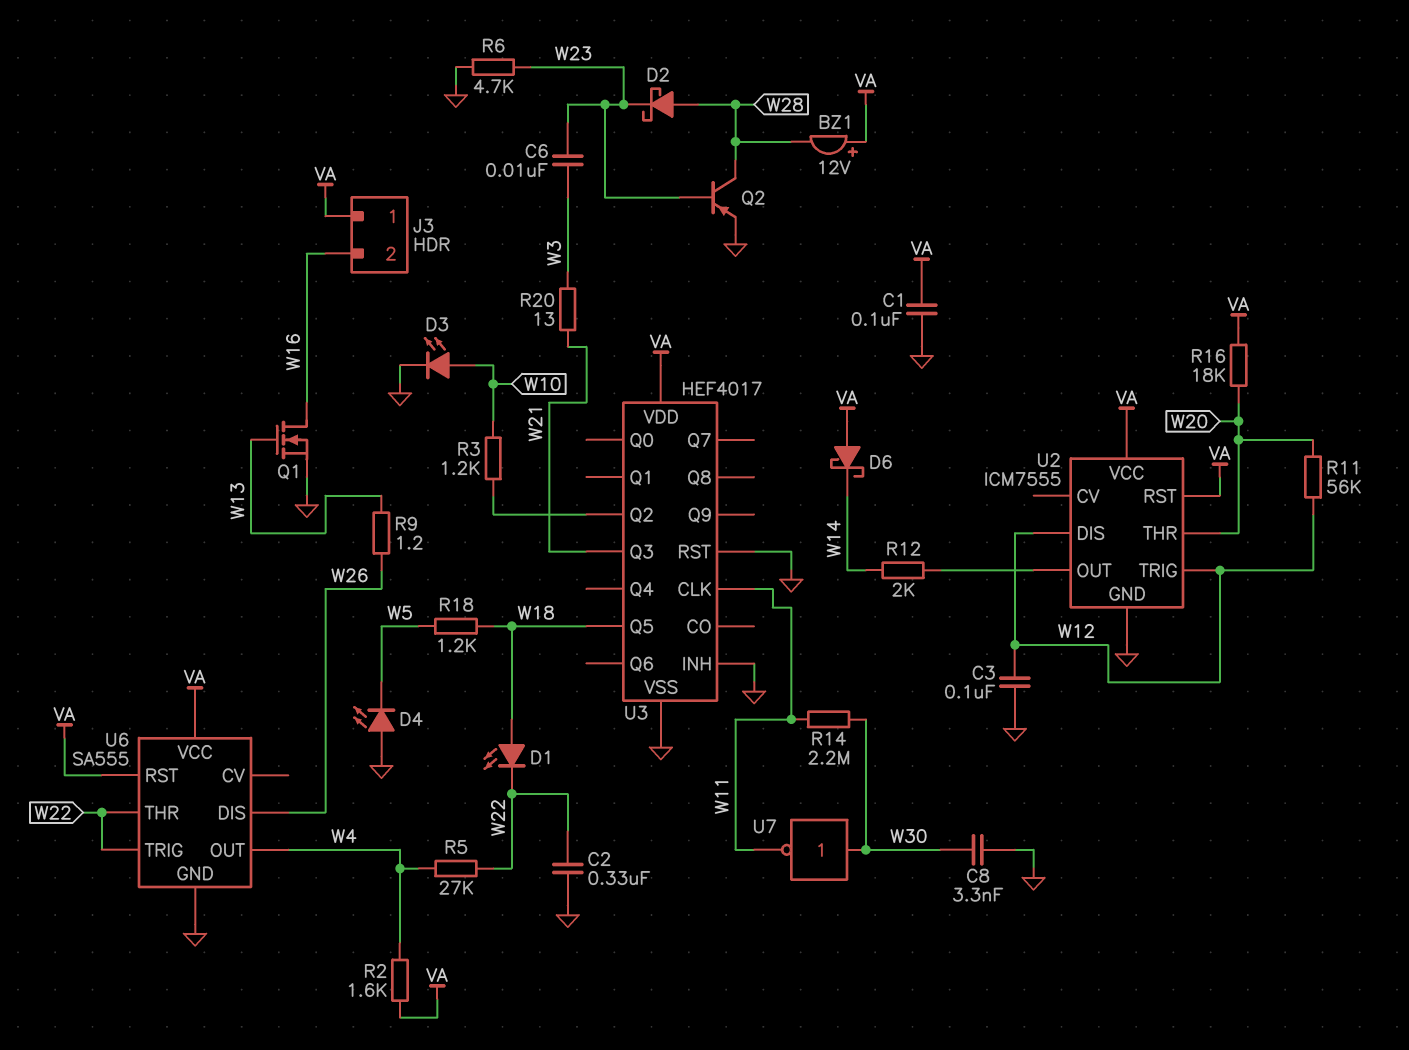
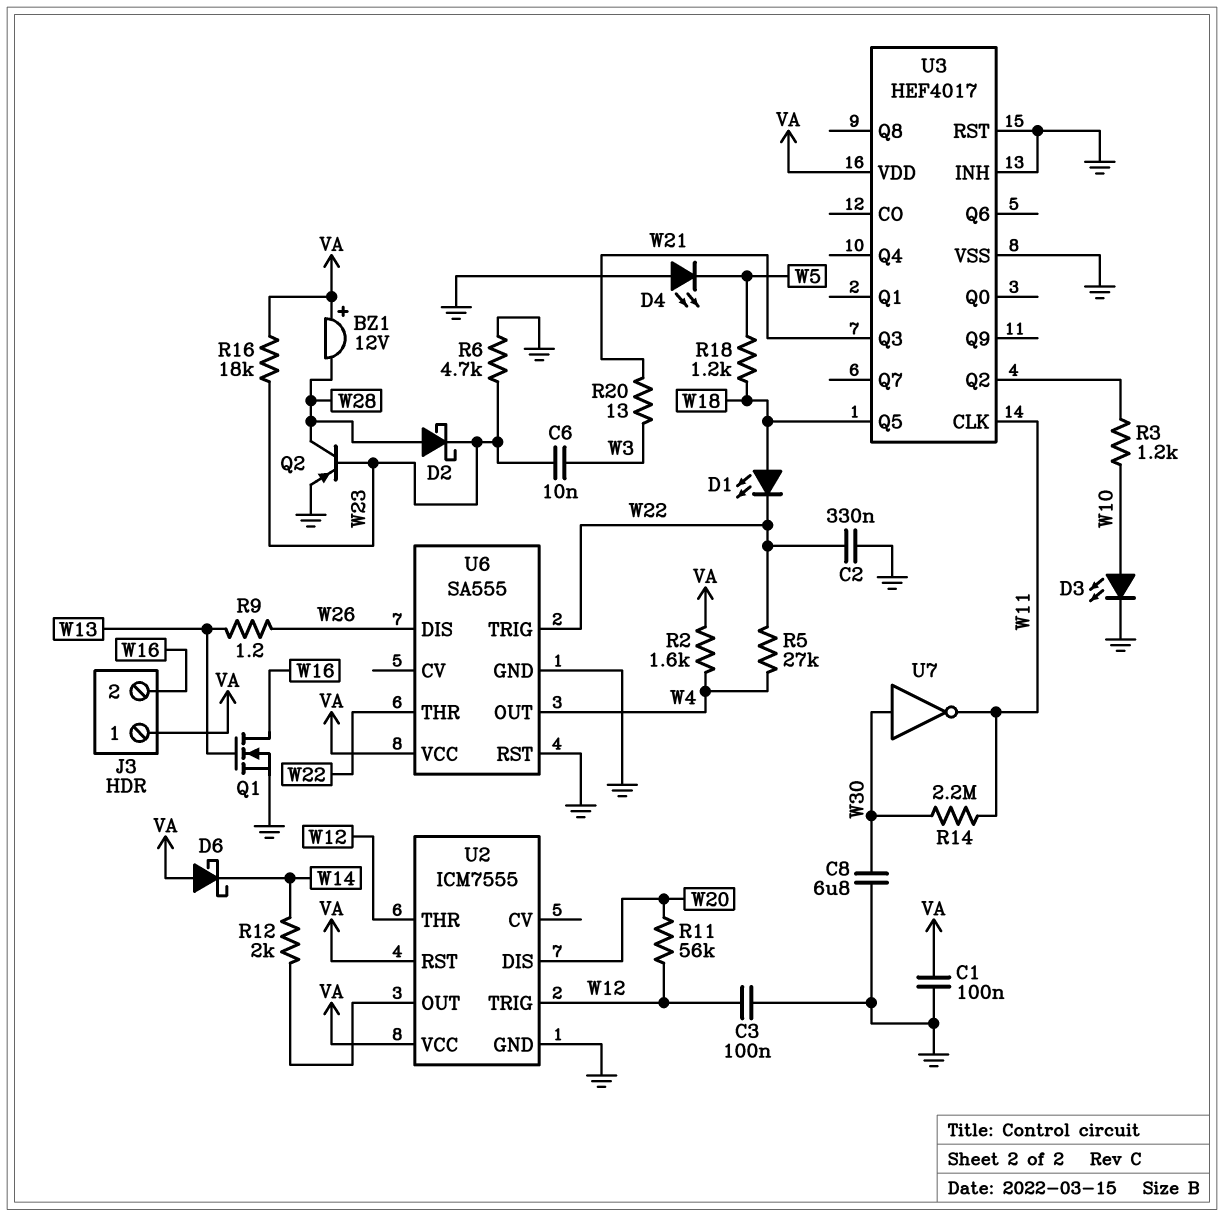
C8: 3.3nF (GND, W30) -> 6.8uF (GND, W30)
R16: 18k (VA, W20) -> 18k (VA, W23)
U2 pin DIS: W12 -> W20
U2 pin THR: W20 -> W12
U6 pin RST: VA -> GND

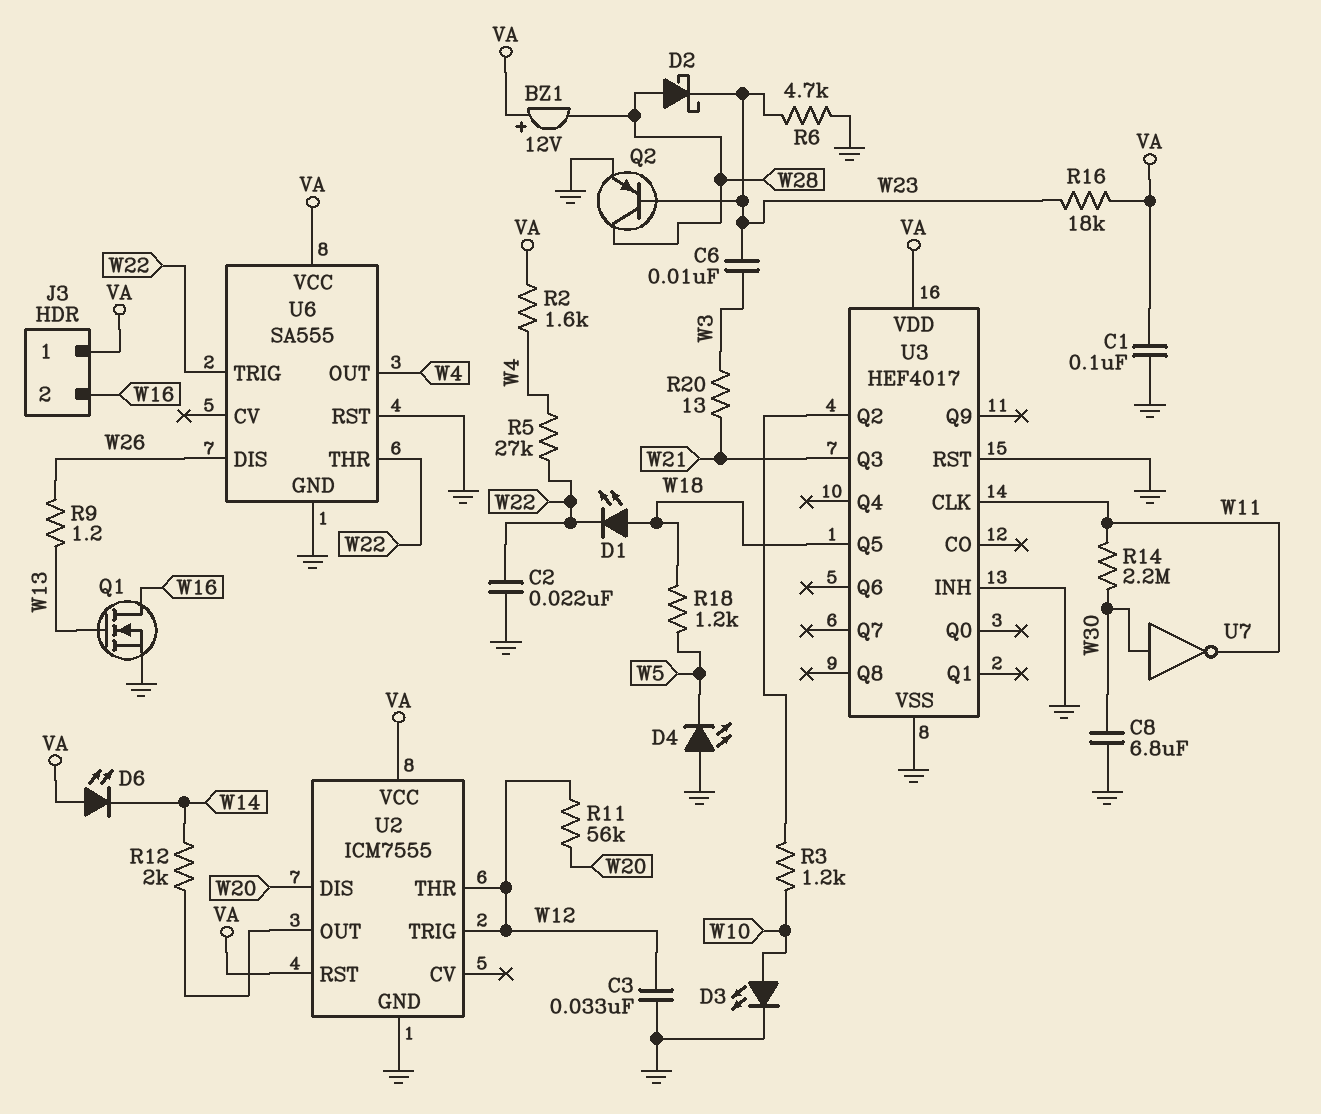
C2: 330nF (GND, W22) -> 22nF (GND, W22)
C3: 100nF (GND, W12) -> 33nF (GND, W12)
D6: schottky (A VA, K W14) -> LED (A VA, K W14)

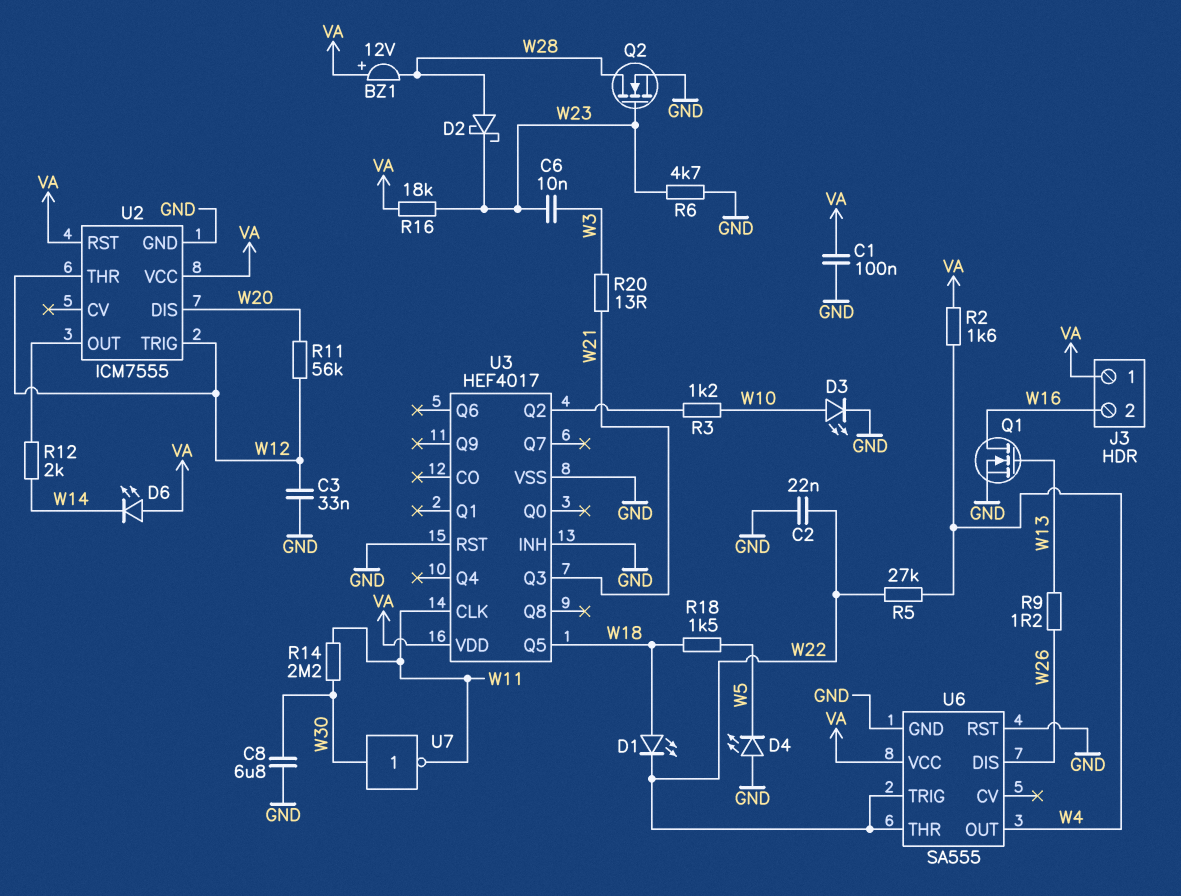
Q2: PNP (B W23, C W28, E GND) -> NMOS (G W23, D W28, S GND)
R18: 1.2k (W5, W18) -> 1.5k (W5, W18)

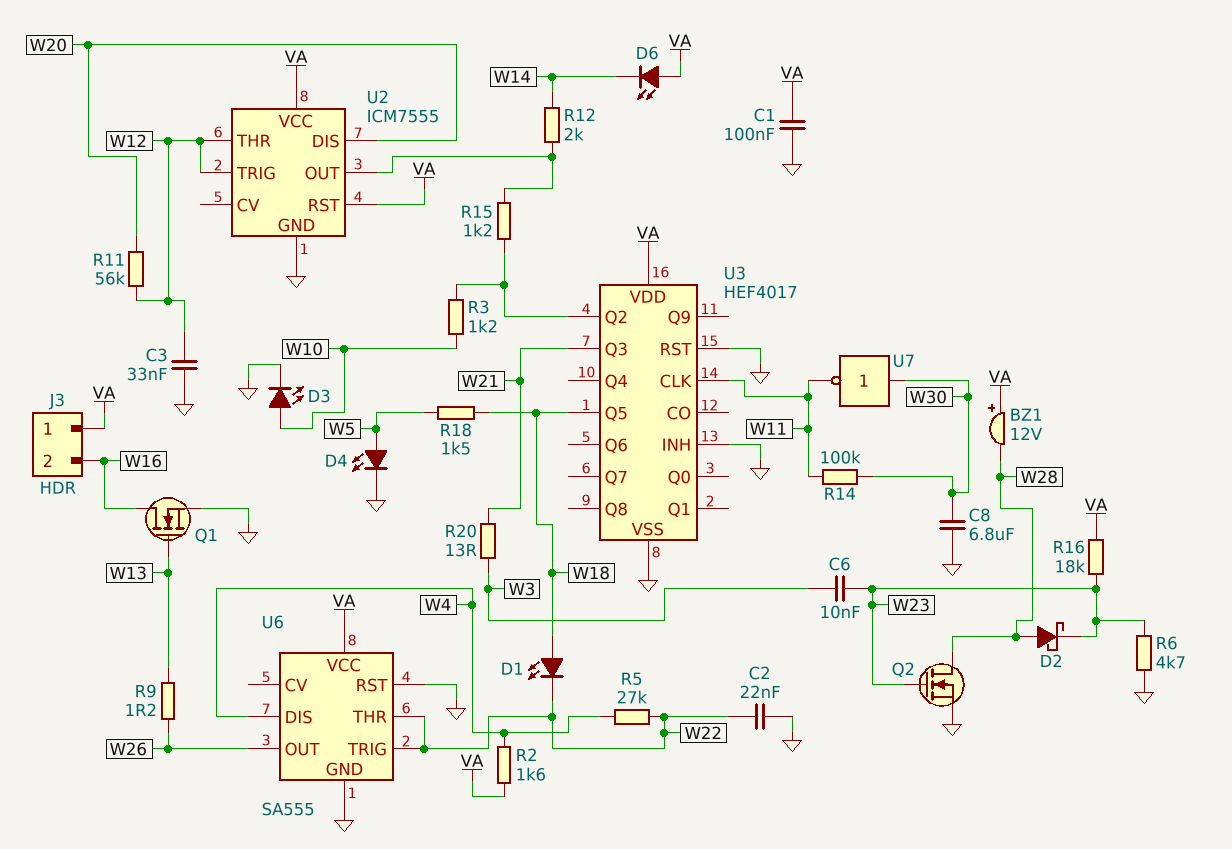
D4: LED (A GND, K W5) -> LED (A W5, K GND)
R14: 2.2M (W11, W30) -> 100k (W11, W30)
R15: none -> 1.2k (U2/OUT, U3/Q2)
U6 pin DIS: W26 -> W4
U6 pin OUT: W4 -> W26

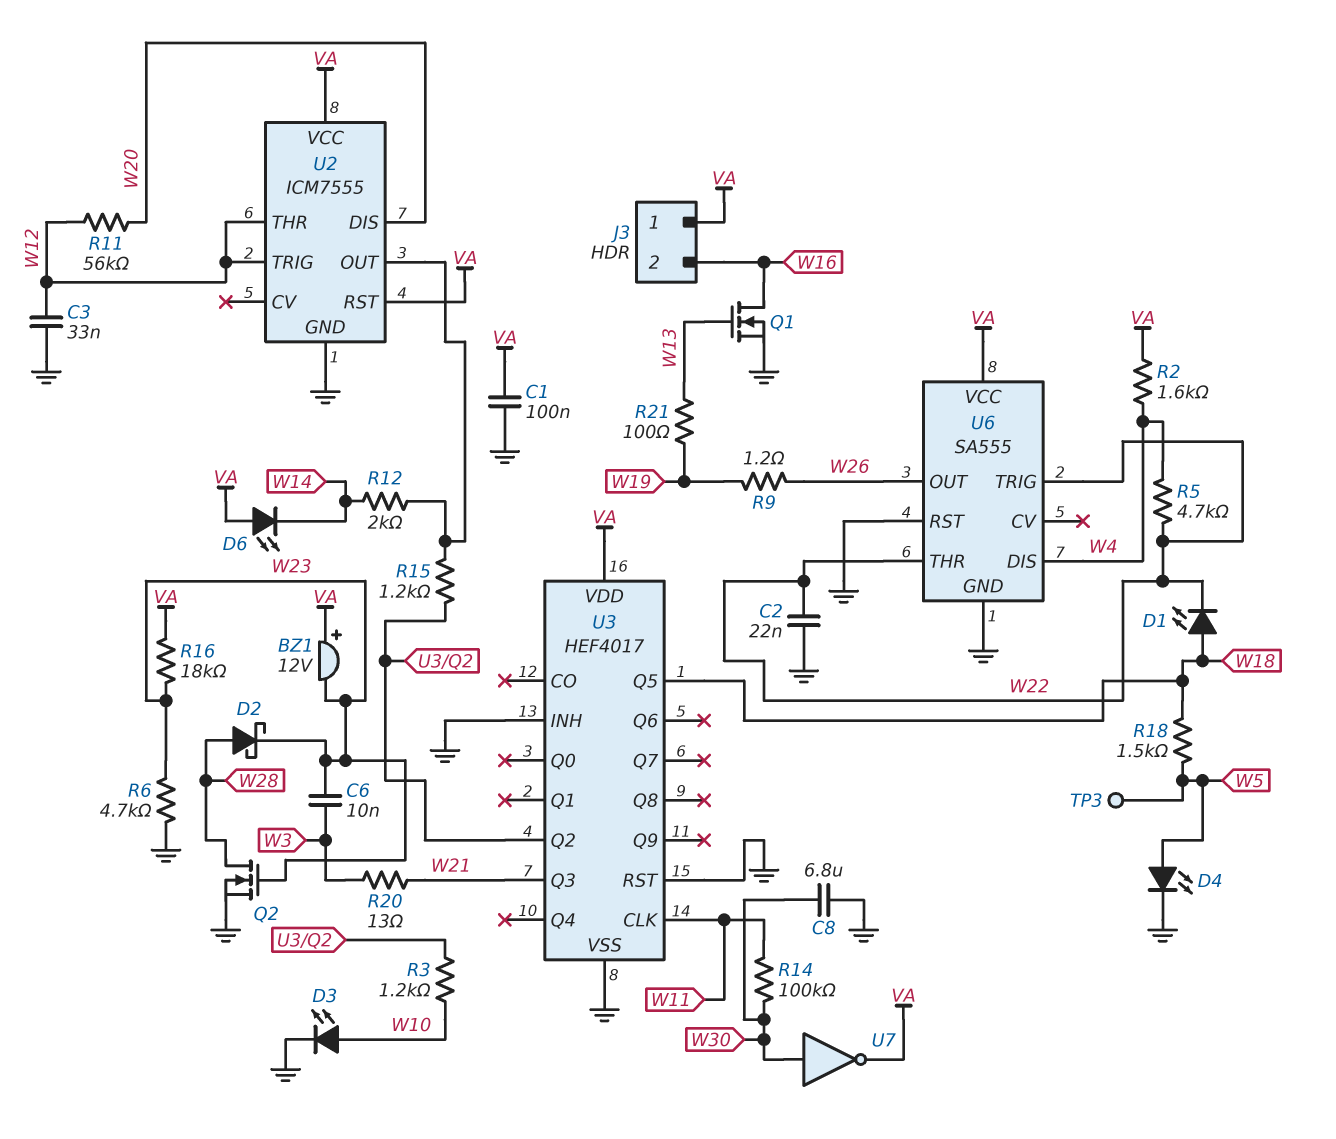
BZ1: buzzer 12V (plus VA, minus W28) -> buzzer 12V (plus VA, minus W23)
R5: 27k (W4, W22) -> 4.7k (W4, W22)
R9: 1.2 (W13, W26) -> 1.2 (W19, W26)
R21: none -> 100 (W13, W19)
TP3: none -> test point (W5)
U7: NOT (in W30, out W11) -> NOT (in W30, out VA)

